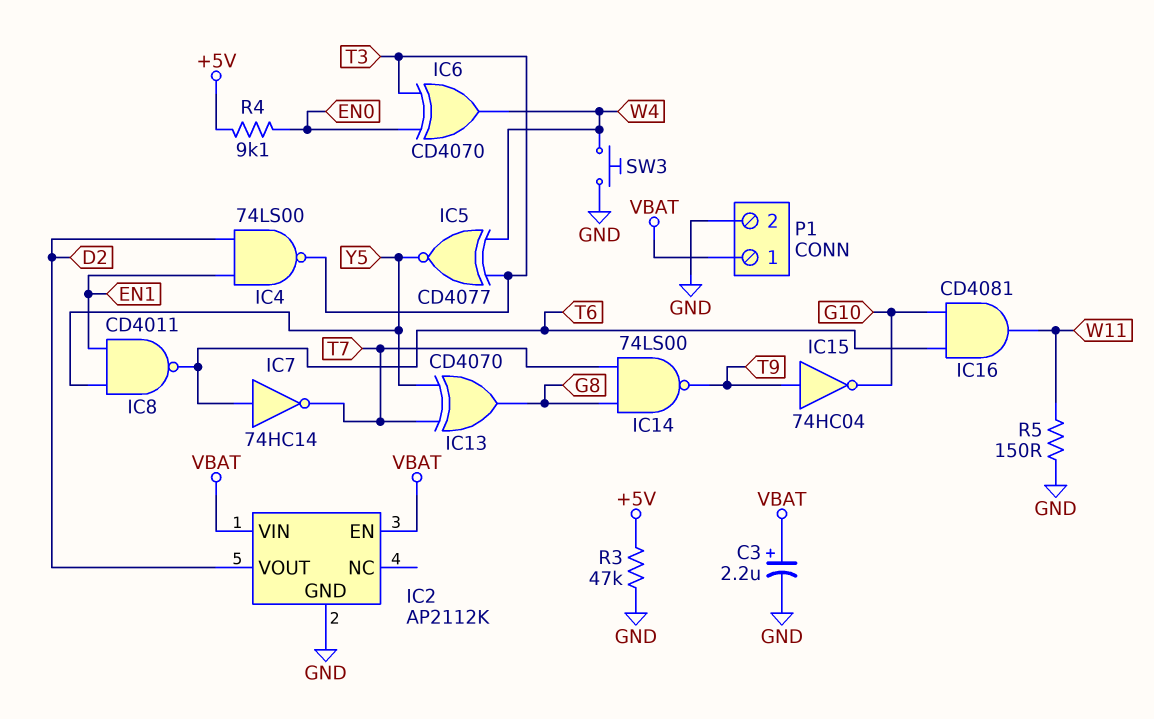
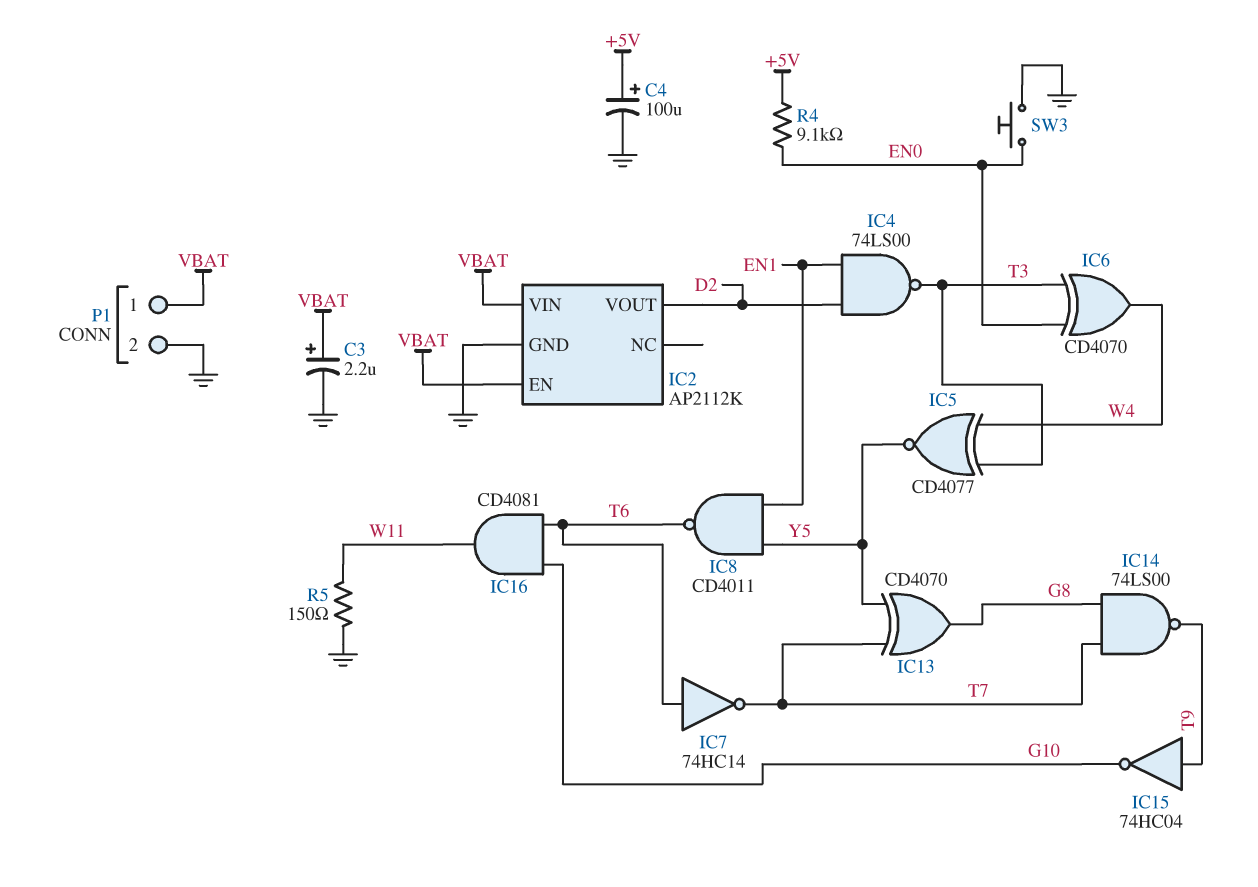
C4: none -> 100uF (plus +5V, minus GND)
R3: 47k (+5V, GND) -> none
SW3: button (GND, W4) -> button (EN0, GND)

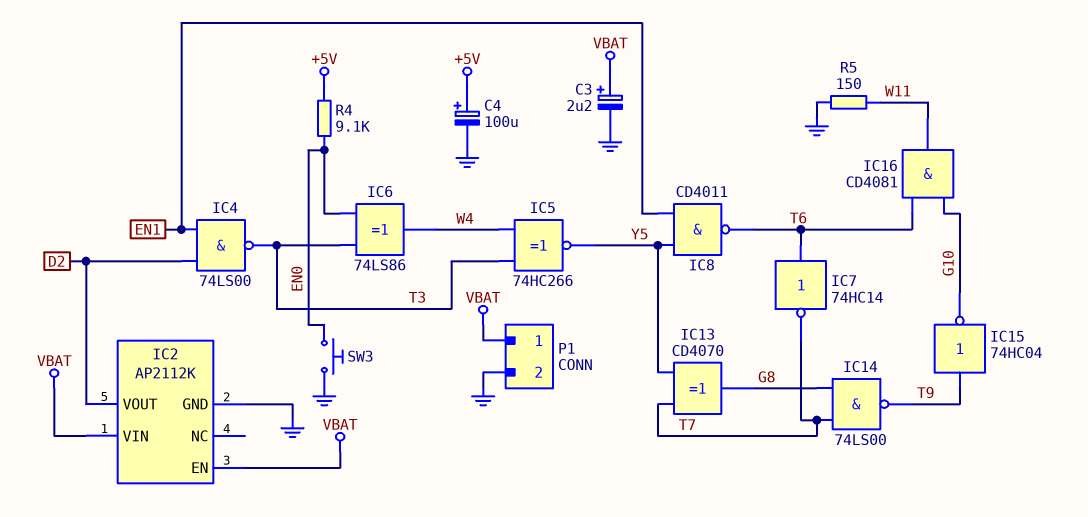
IC5: XNOR CD4077 (in T3, in W4, out Y5) -> XNOR 74HC266 (in T3, in W4, out Y5)
IC6: XOR CD4070 (in EN0, in T3, out W4) -> XOR 74LS86 (in EN0, in T3, out W4)

